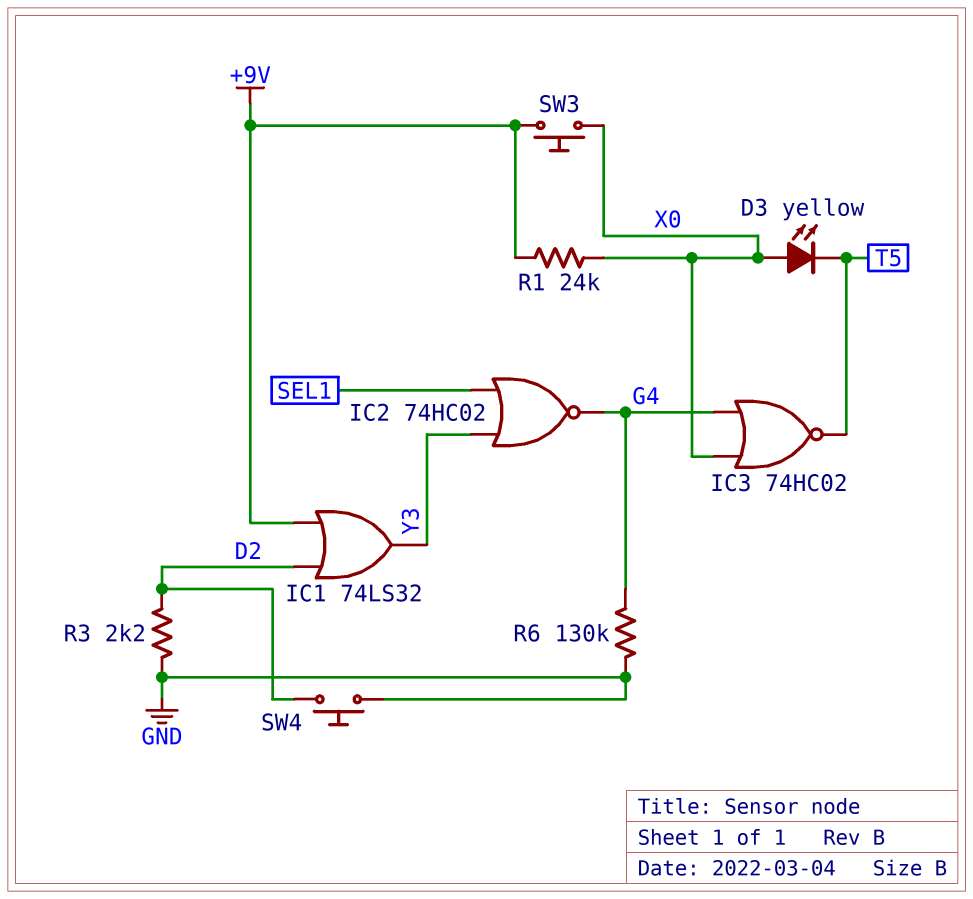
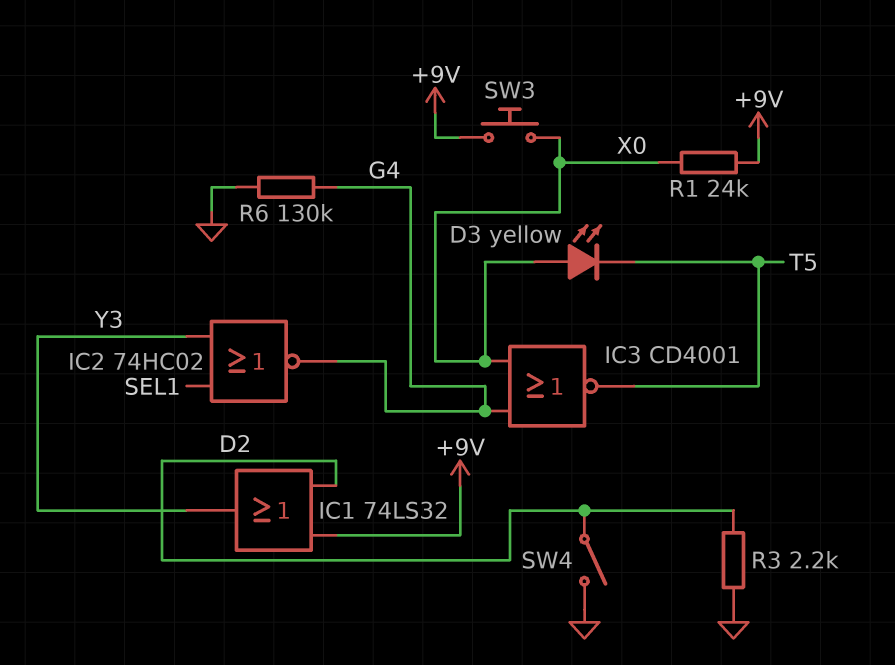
IC3: NOR 74HC02 (in G4, in X0, out T5) -> NOR CD4001 (in G4, in X0, out T5)
SW4: button (D2, GND) -> switch (D2, GND)

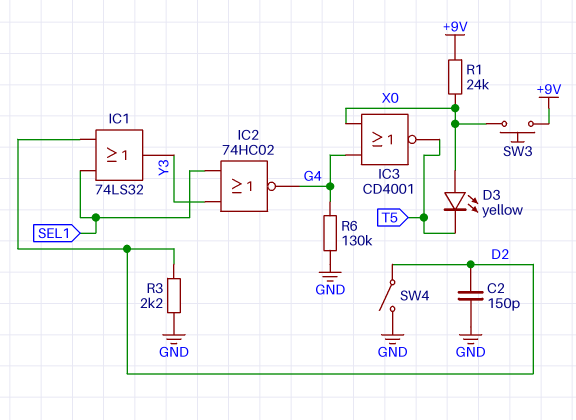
C2: none -> 150pF (D2, GND)
IC1: OR 74LS32 (in +9V, in D2, out Y3) -> OR 74LS32 (in D2, in SEL1, out Y3)

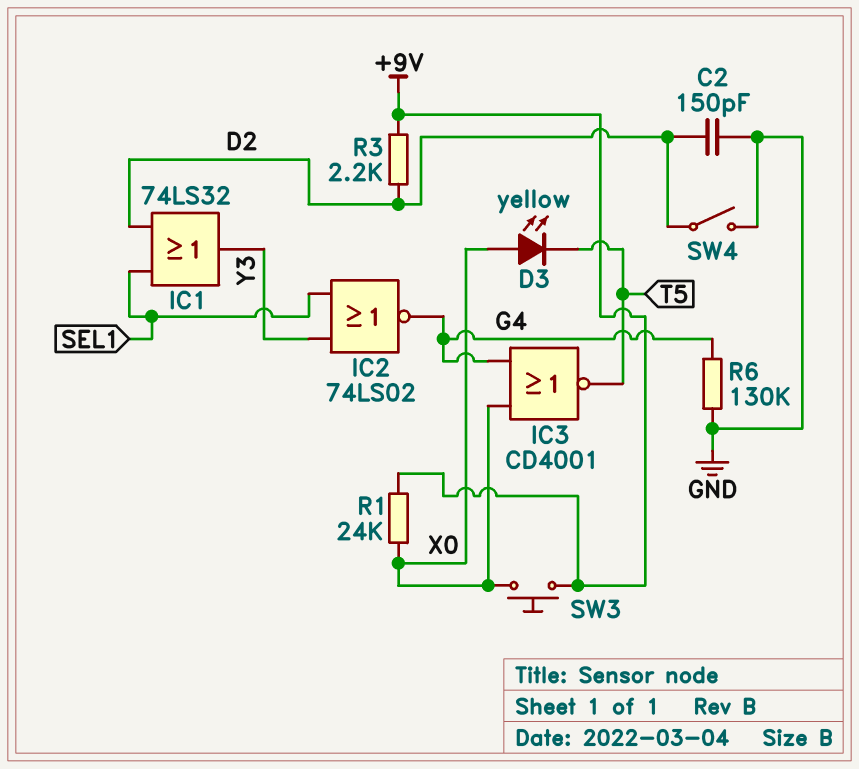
IC2: NOR 74HC02 (in SEL1, in Y3, out G4) -> NOR 74LS02 (in SEL1, in Y3, out G4)
R3: 2.2k (D2, GND) -> 2.2k (+9V, D2)

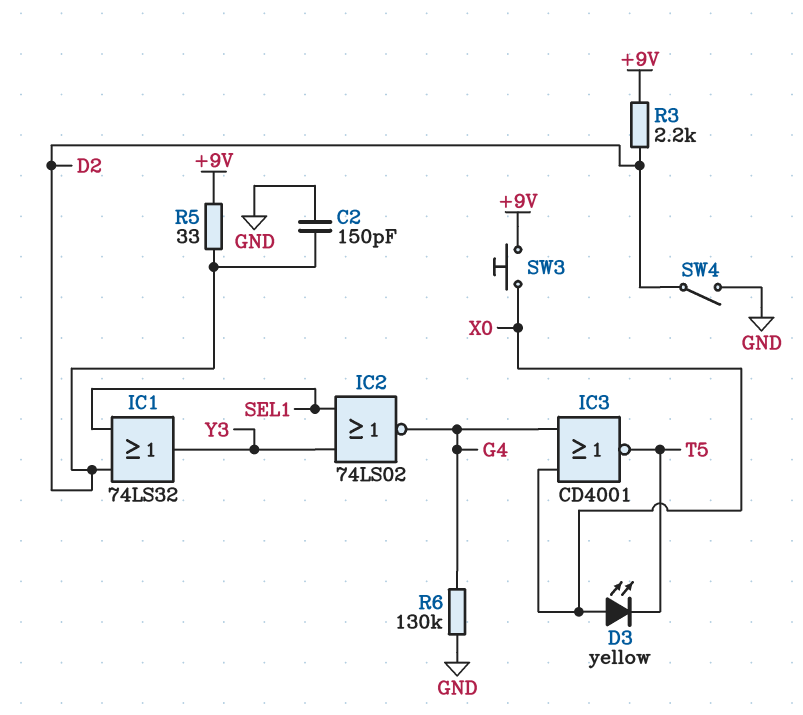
R1: 24k (+9V, X0) -> none
R5: none -> 33 (+9V, D2)

